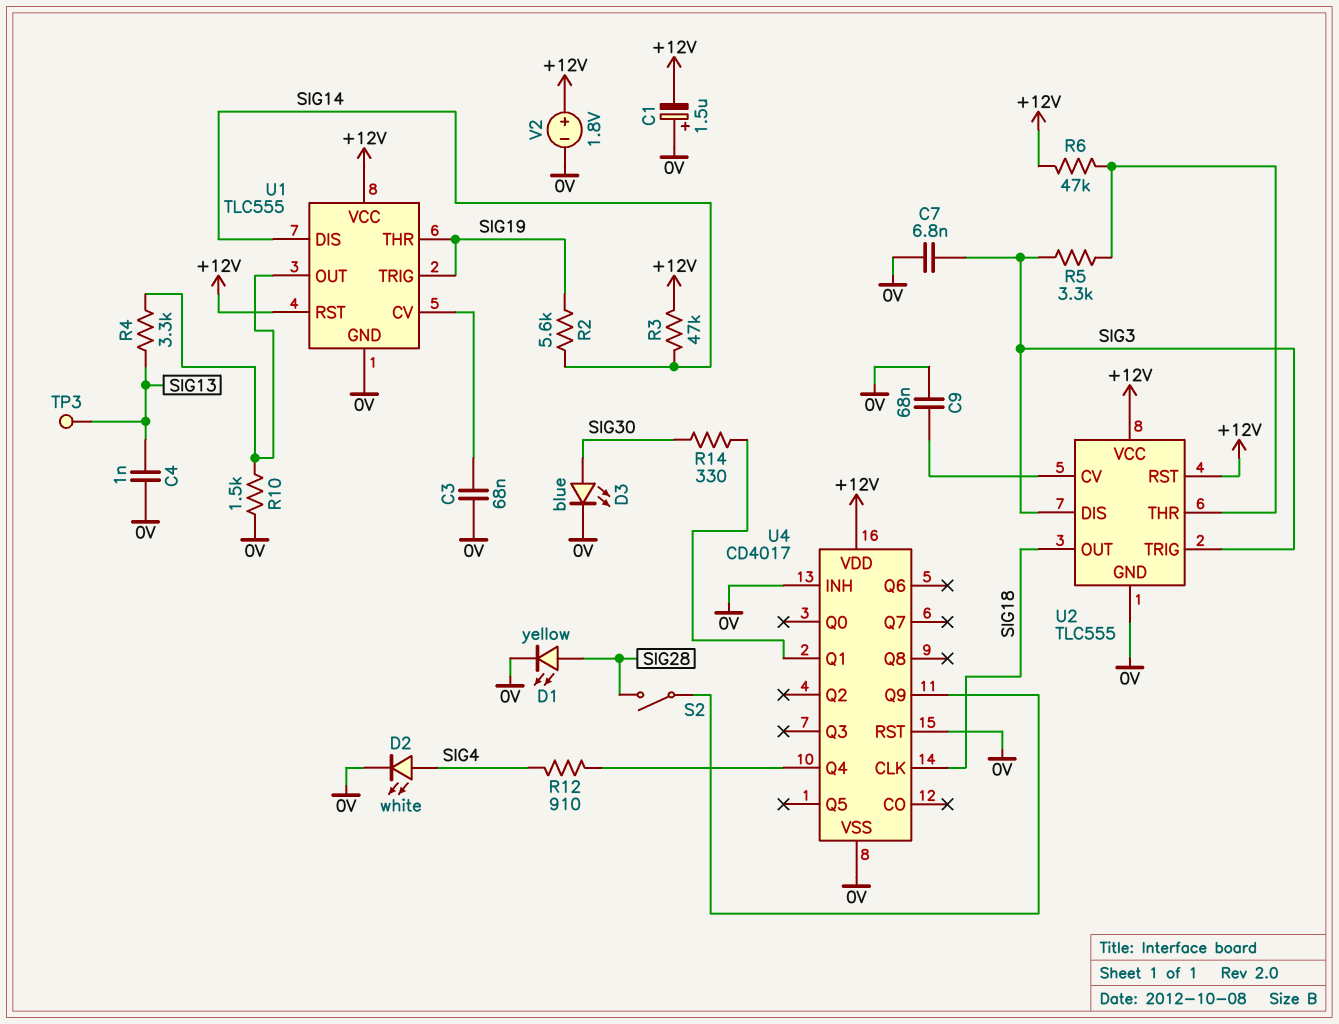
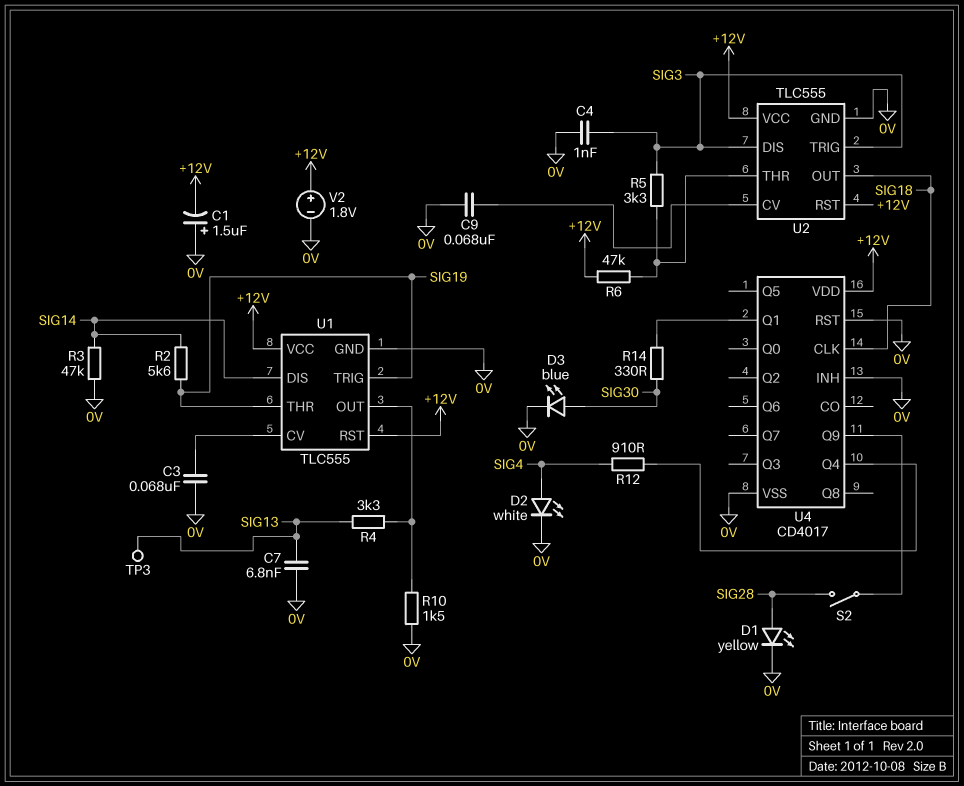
C4: 1nF (0V, SIG13) -> 1nF (0V, SIG3)
C7: 6.8nF (0V, SIG3) -> 6.8nF (0V, SIG13)
R3: 47k (+12V, SIG14) -> 47k (0V, SIG14)

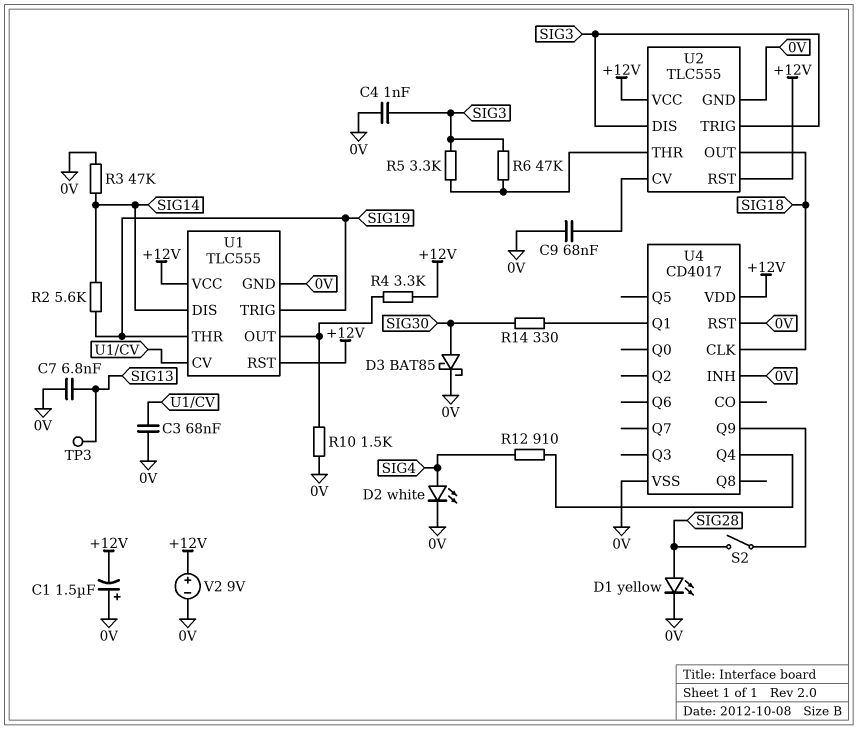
D3: LED blue (A SIG30, K 0V) -> schottky BAT85 (A SIG30, K 0V)
R4: 3.3k (SIG13, U1/OUT) -> 3.3k (+12V, U1/OUT)
R6: 47k (+12V, U2/THR) -> 47k (SIG3, U2/THR)
V2: 1.8V (plus +12V, minus 0V) -> 9V (plus +12V, minus 0V)

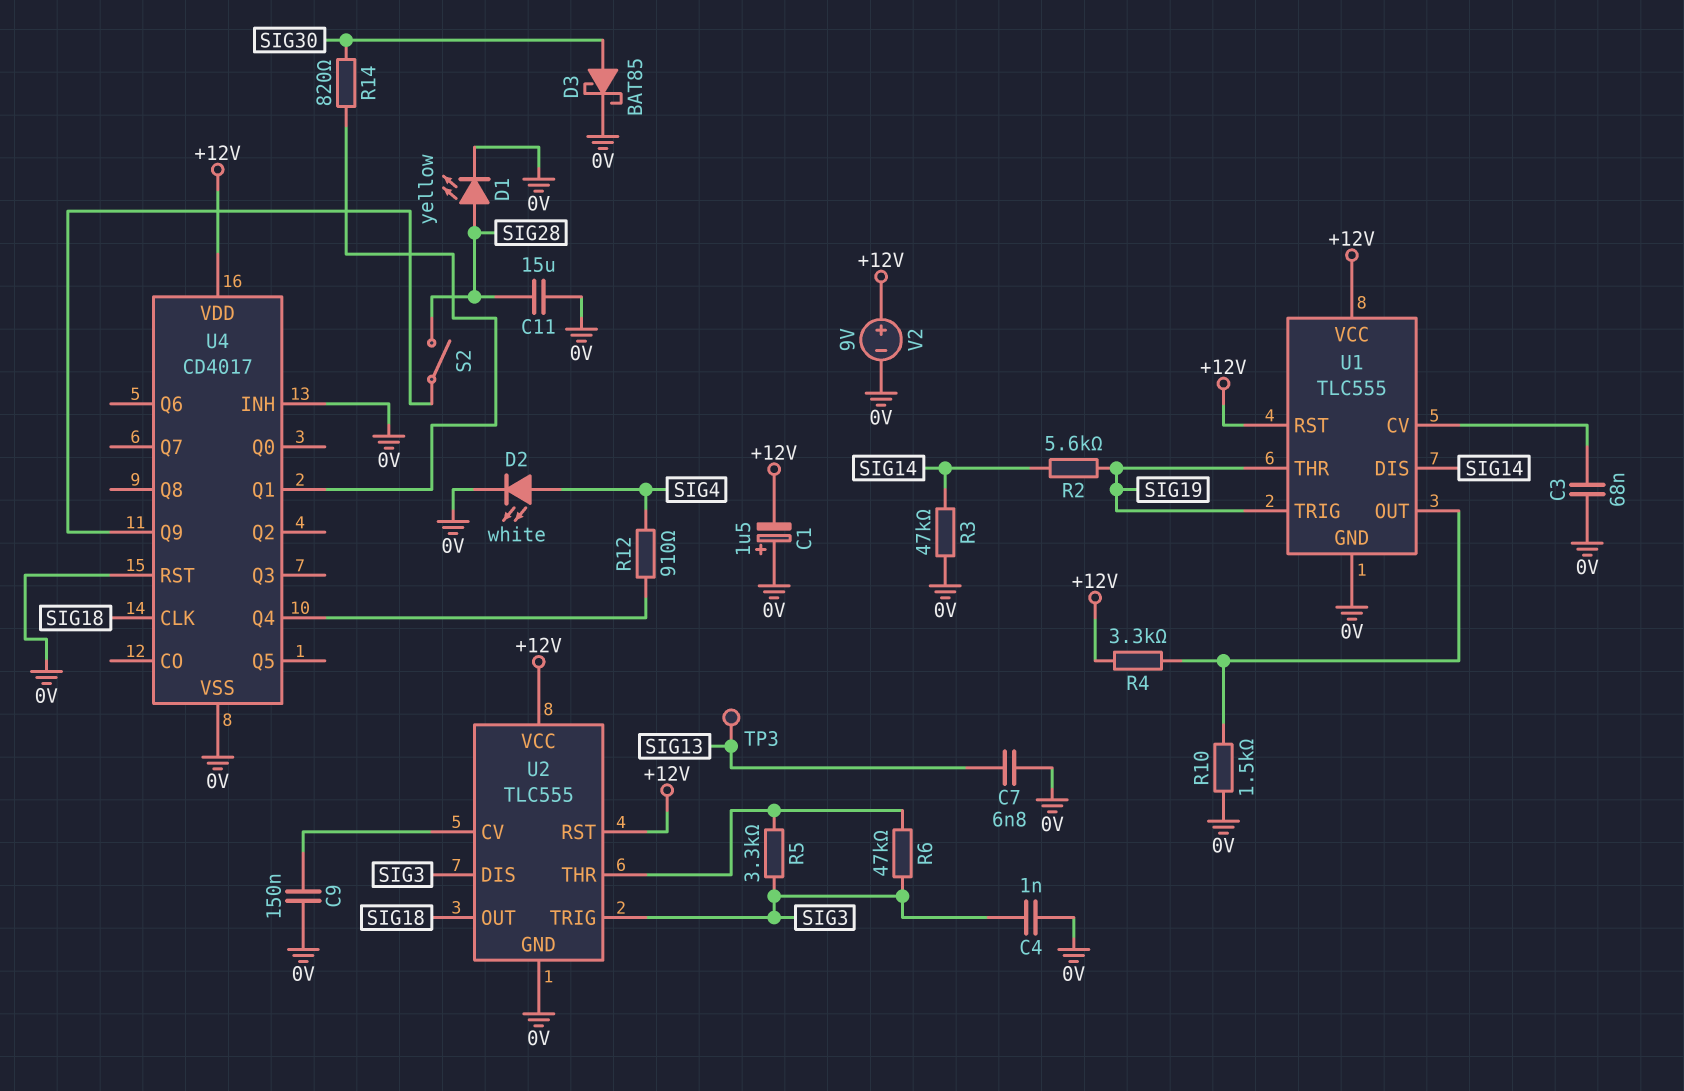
C9: 68nF (0V, U2/CV) -> 150nF (0V, U2/CV)
C11: none -> 15uF (0V, SIG28)
R14: 330 (SIG30, U4/Q1) -> 820 (SIG30, U4/Q1)

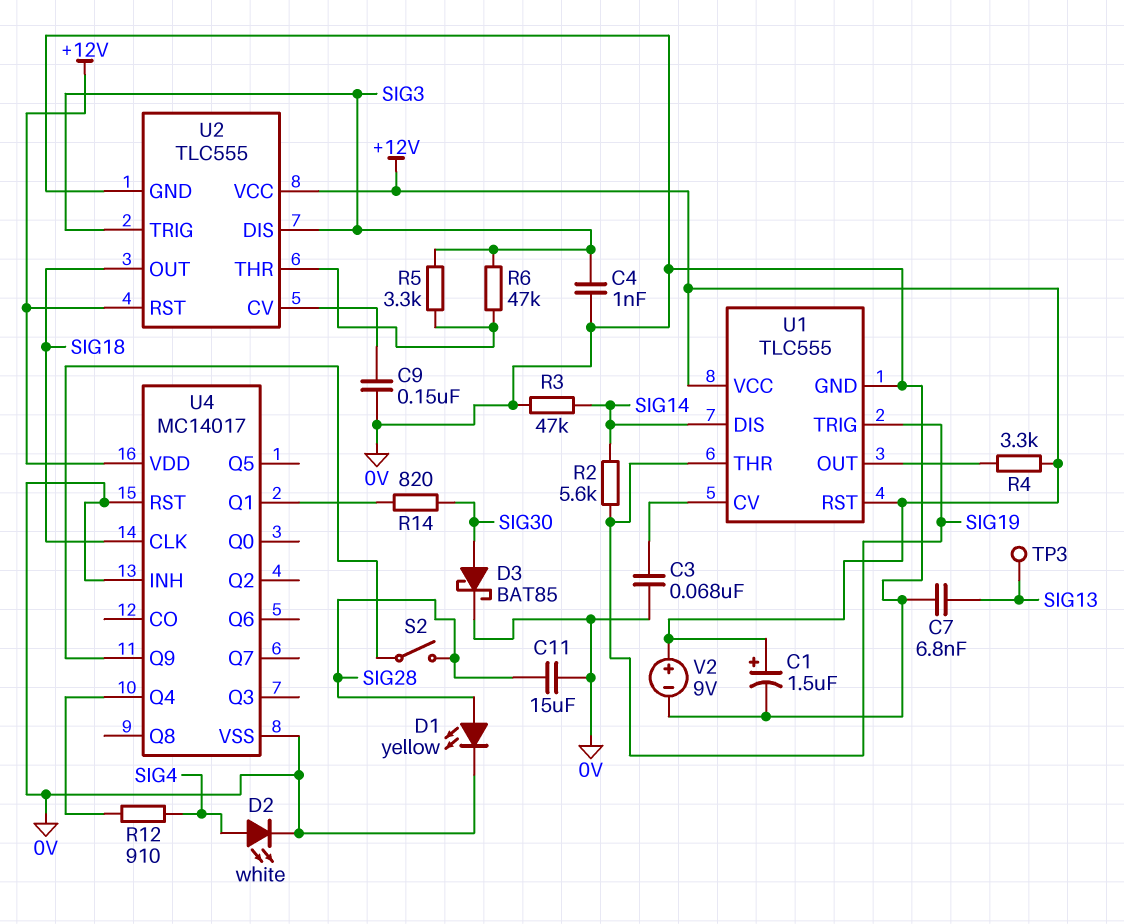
C1: 1.5uF (plus 0V, minus +12V) -> 1.5uF (plus +12V, minus 0V)
R10: 1.5k (0V, U1/OUT) -> none
U4: CD4017 -> MC14017

